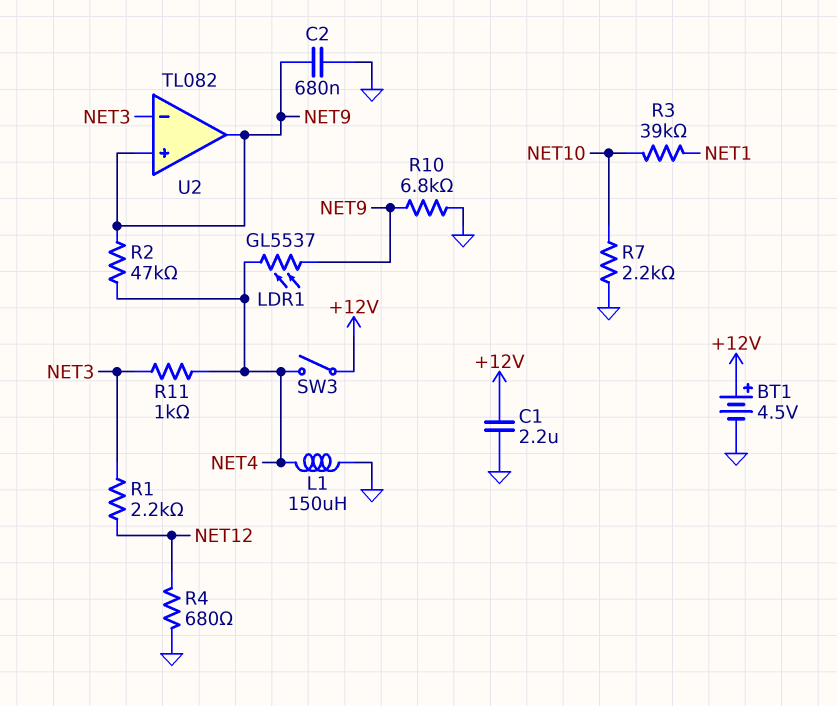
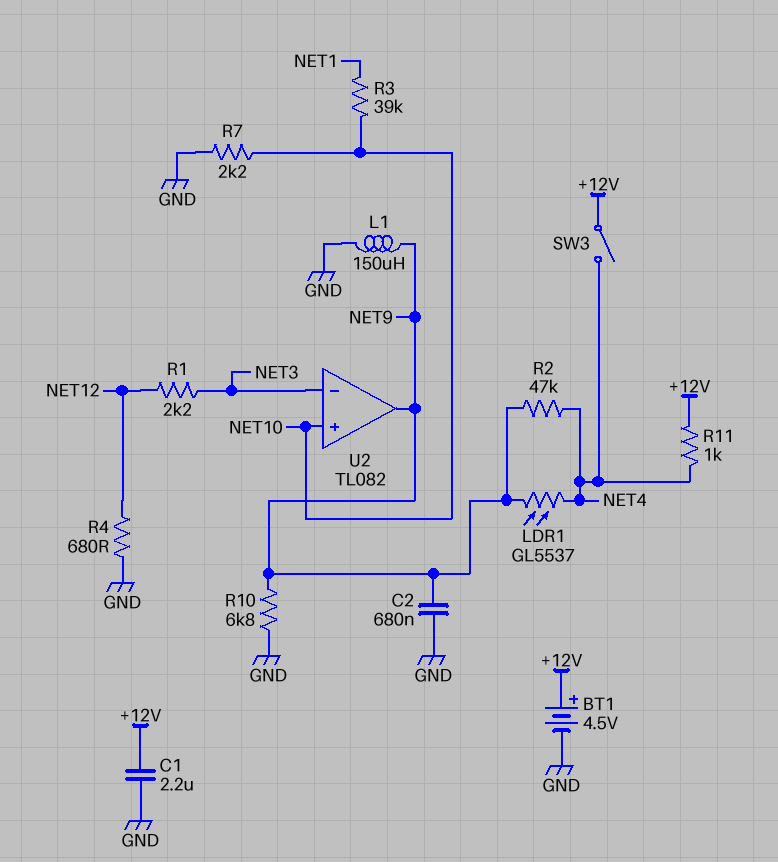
L1: 150uH (GND, NET4) -> 150uH (GND, NET9)
R11: 1k (NET3, NET4) -> 1k (+12V, NET4)
U2 pin in+: NET9 -> NET10

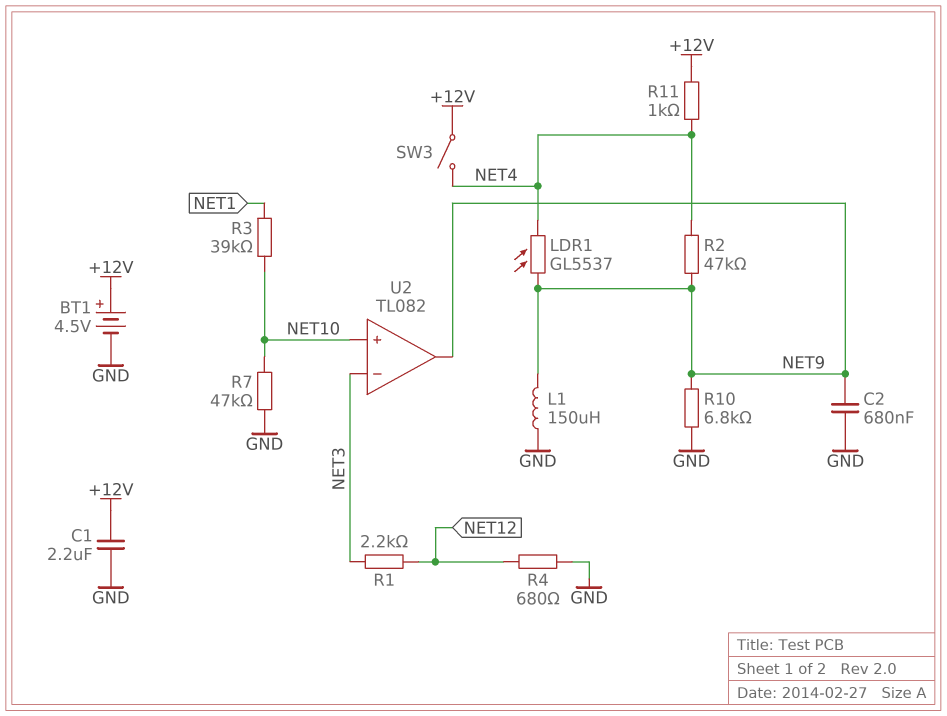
R7: 2.2k (GND, NET10) -> 47k (GND, NET10)

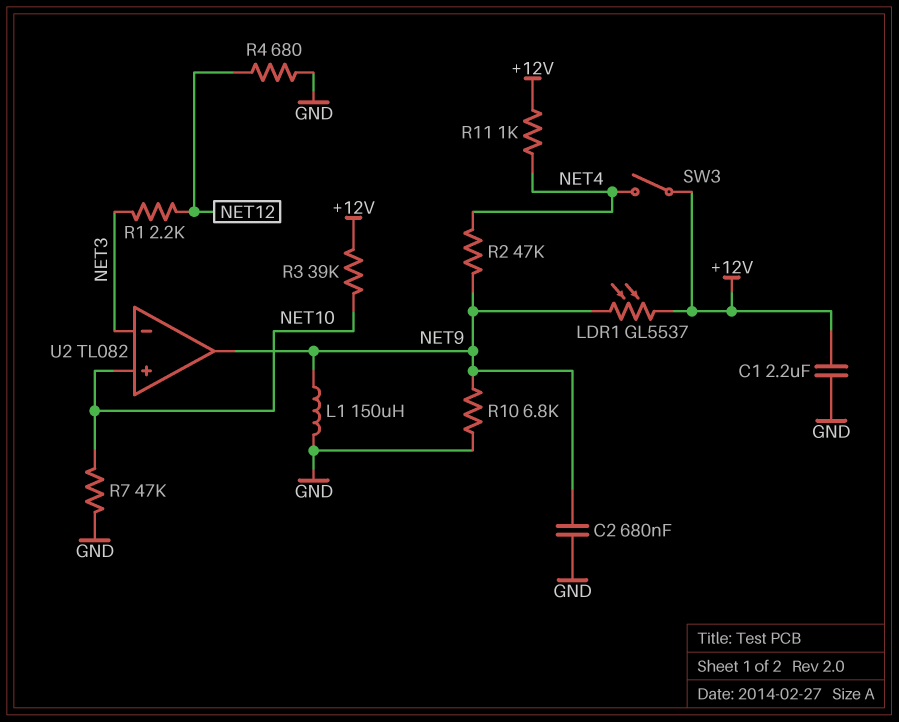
BT1: 4.5V (plus +12V, minus GND) -> none
LDR1: GL5537 (NET4, NET9) -> GL5537 (+12V, NET9)
R3: 39k (NET1, NET10) -> 39k (+12V, NET10)

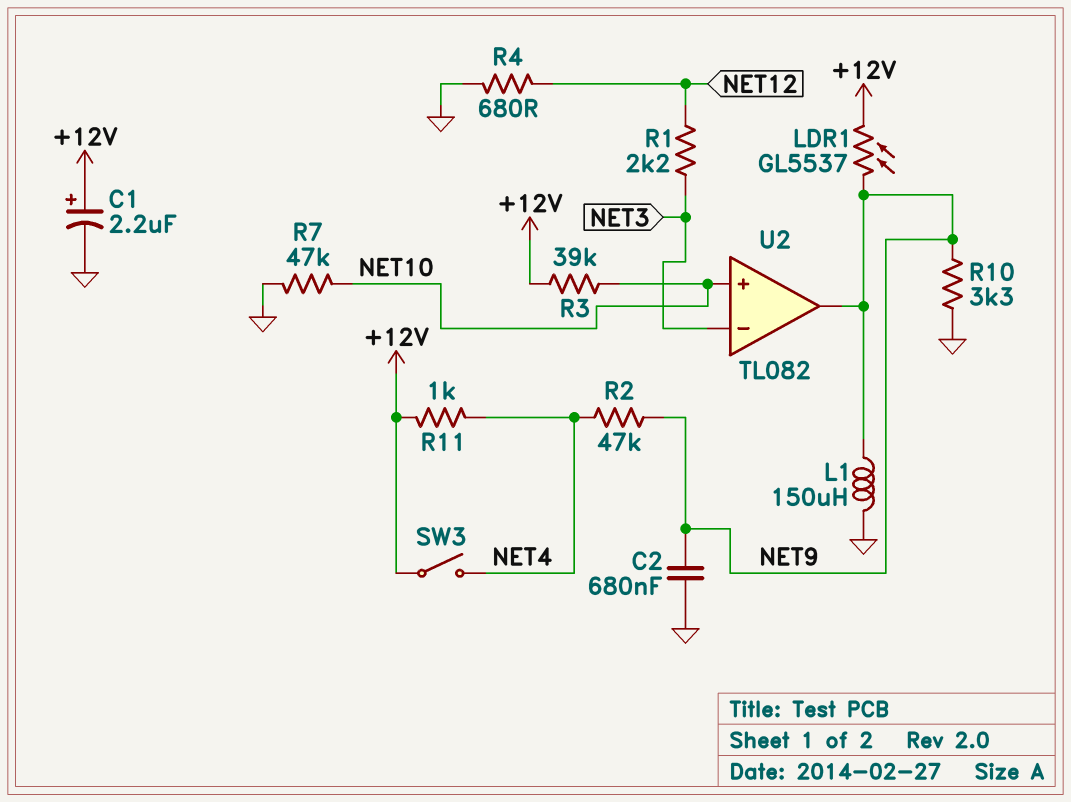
C1: 2.2uF (+12V, GND) -> 2.2uF (plus +12V, minus GND)
R10: 6.8k (GND, NET9) -> 3.3k (GND, NET9)

